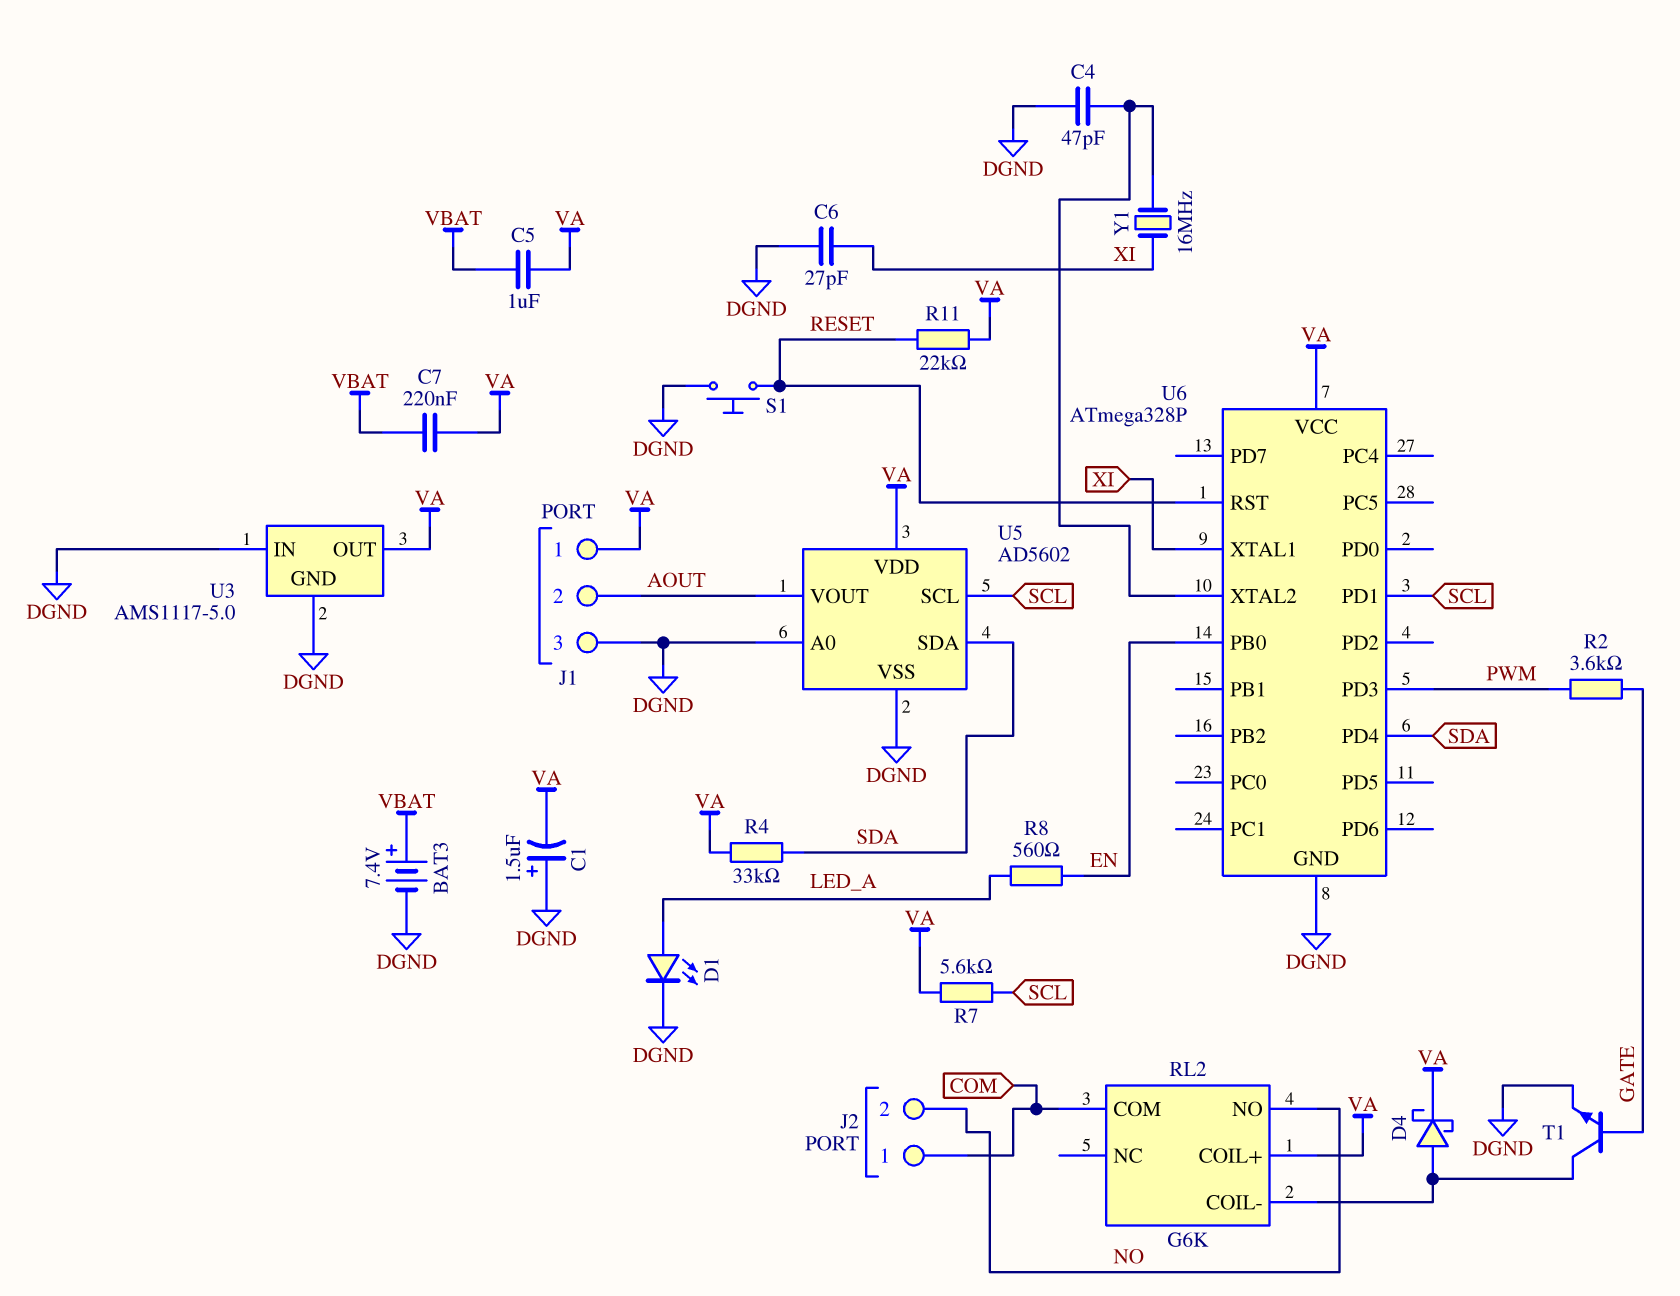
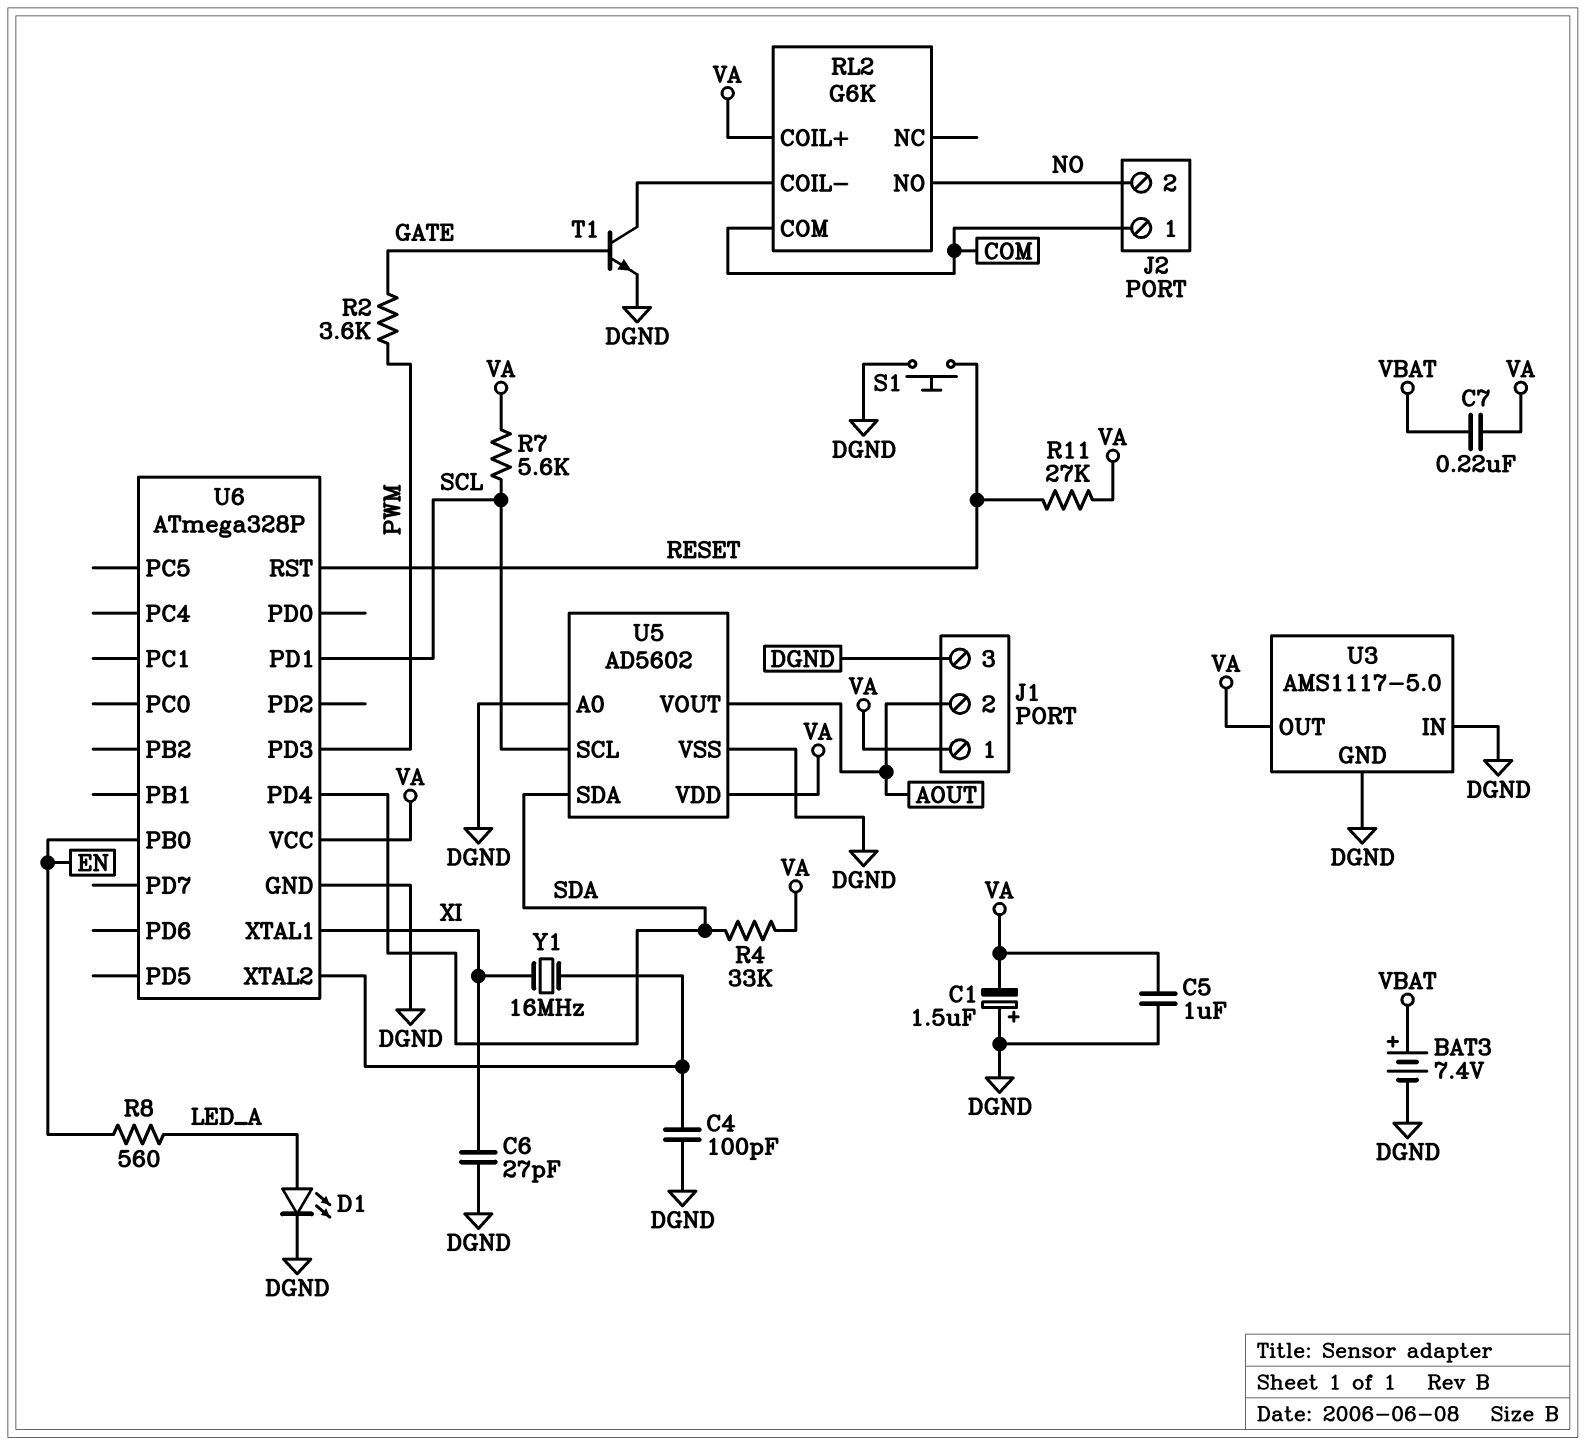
C4: 47pF (DGND, U6/XTAL2) -> 100pF (DGND, U6/XTAL2)
C5: 1uF (VA, VBAT) -> 1uF (DGND, VA)
D4: schottky (A RL2/COIL-, K VA) -> none
R11: 22k (RESET, VA) -> 27k (RESET, VA)

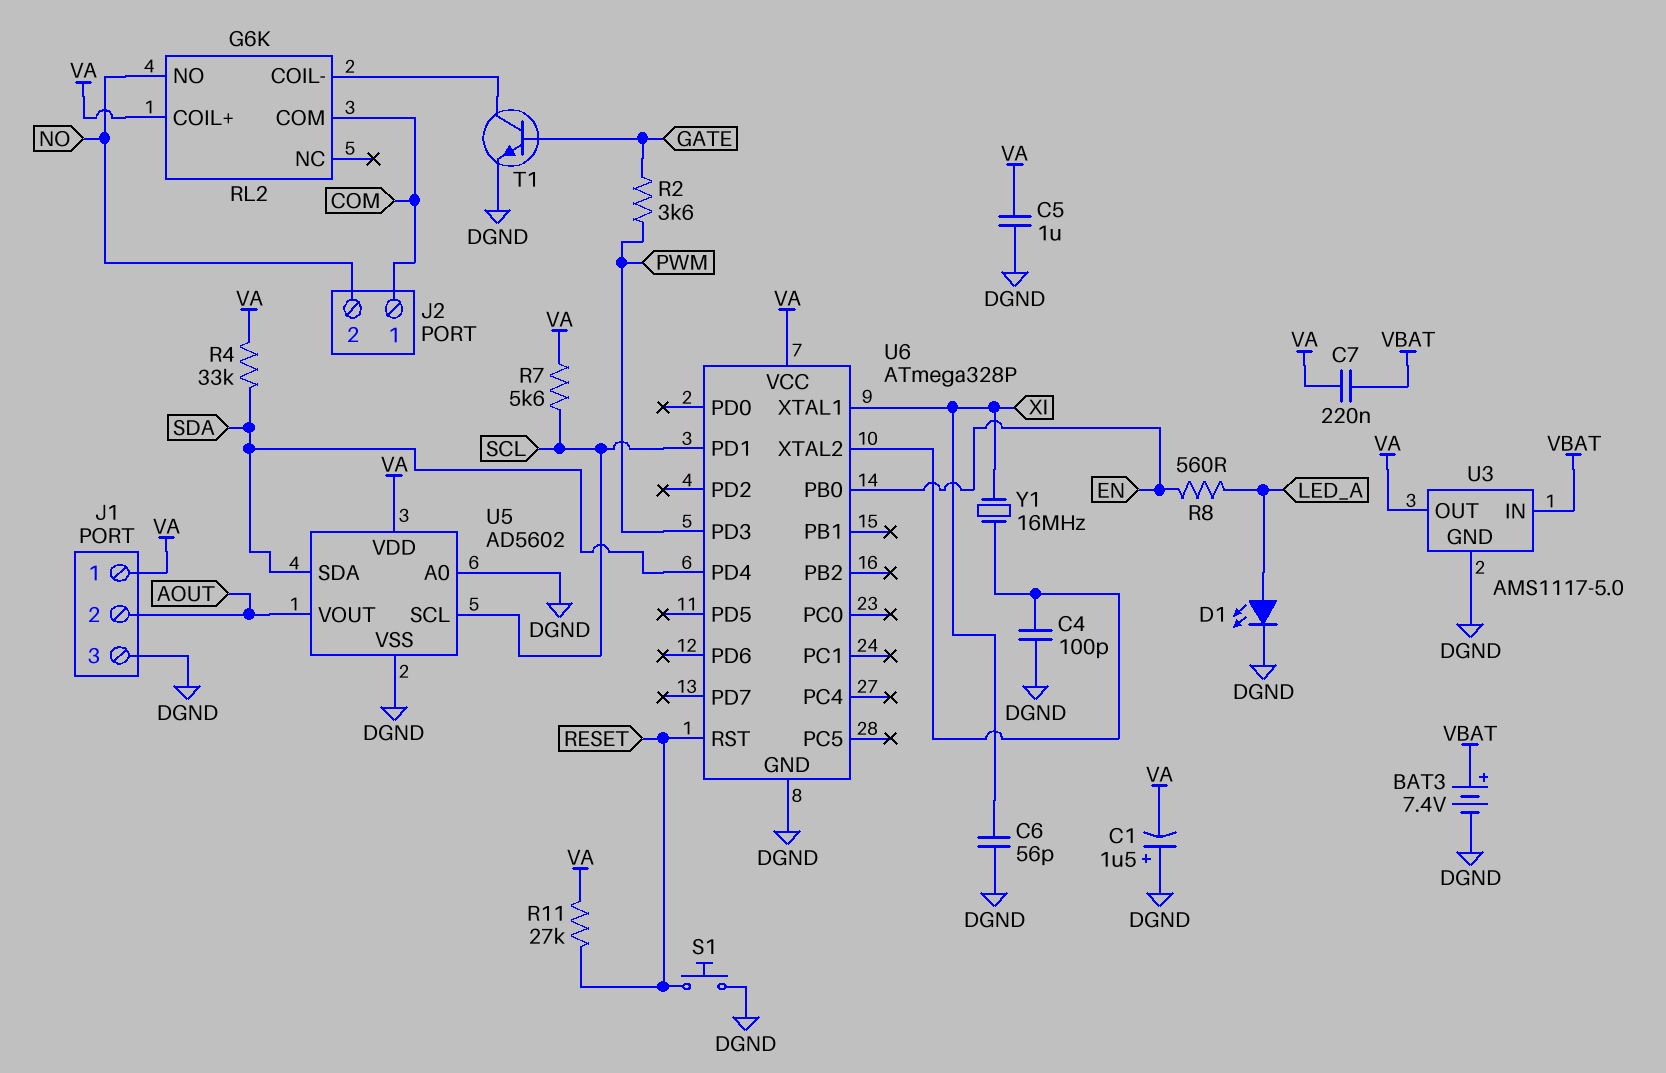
C6: 27pF (DGND, XI) -> 56pF (DGND, XI)
U3 pin IN: DGND -> VBAT

